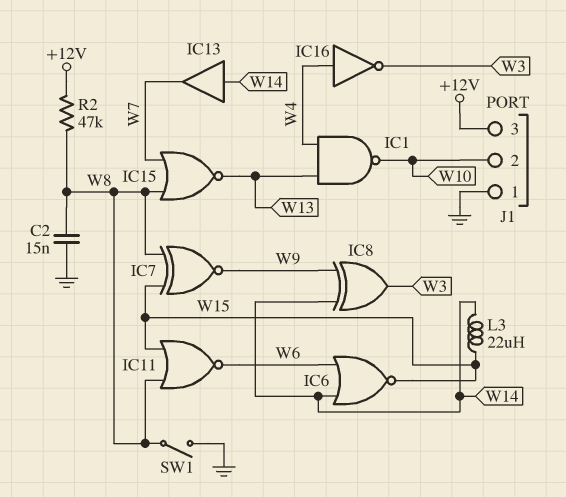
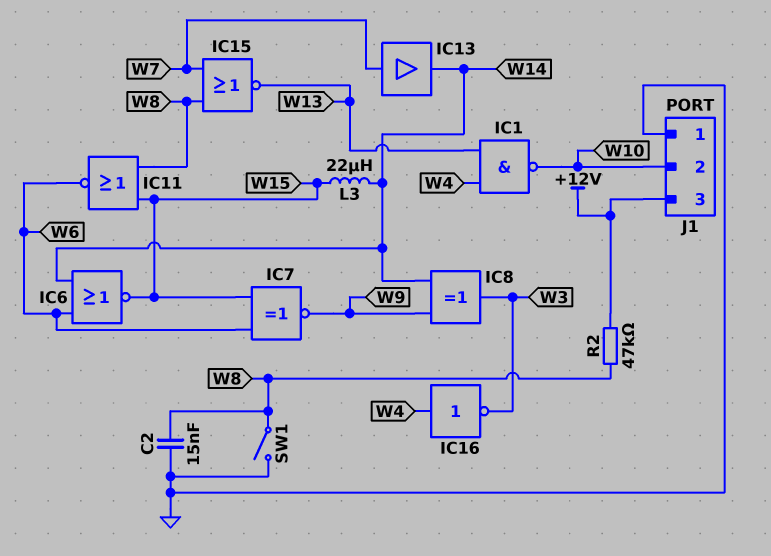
IC7: XNOR (in W8, in W15, out W9) -> XNOR (in W6, in W15, out W9)
IC13: buffer (in W14, out W7) -> buffer (in W7, out W14)

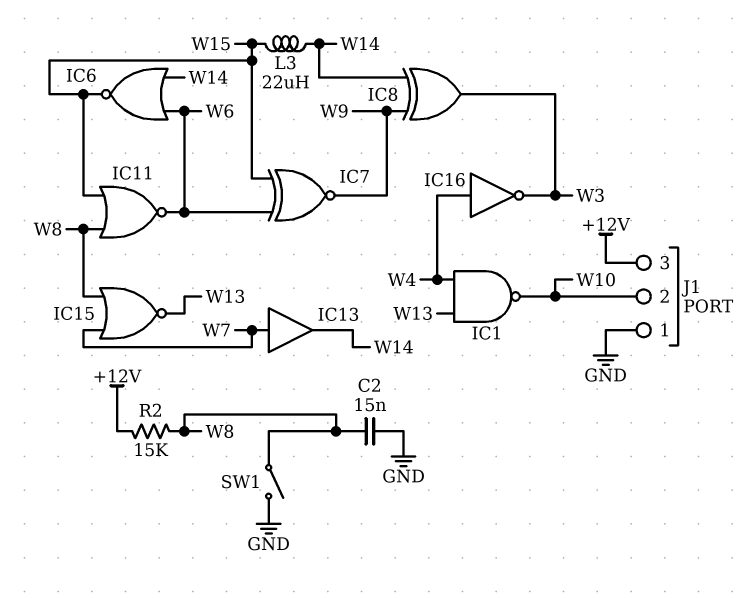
R2: 47k (+12V, W8) -> 15k (+12V, W8)

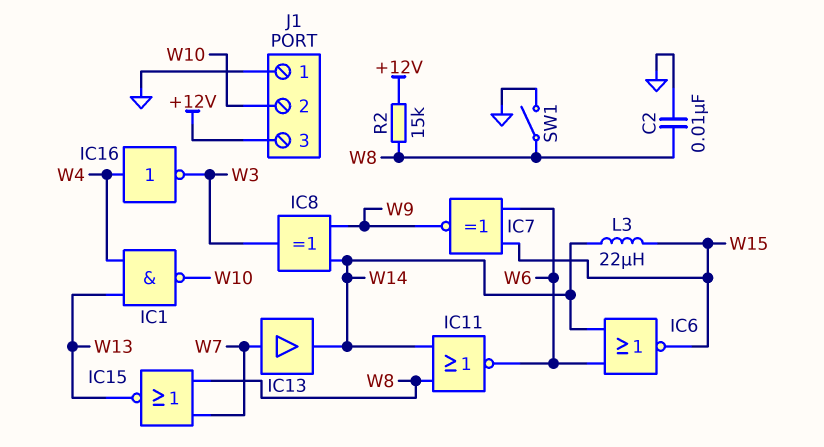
C2: 15nF (GND, W8) -> 10nF (GND, W8)
IC11: NOR (in W8, in W15, out W6) -> NOR (in W8, in W14, out W6)

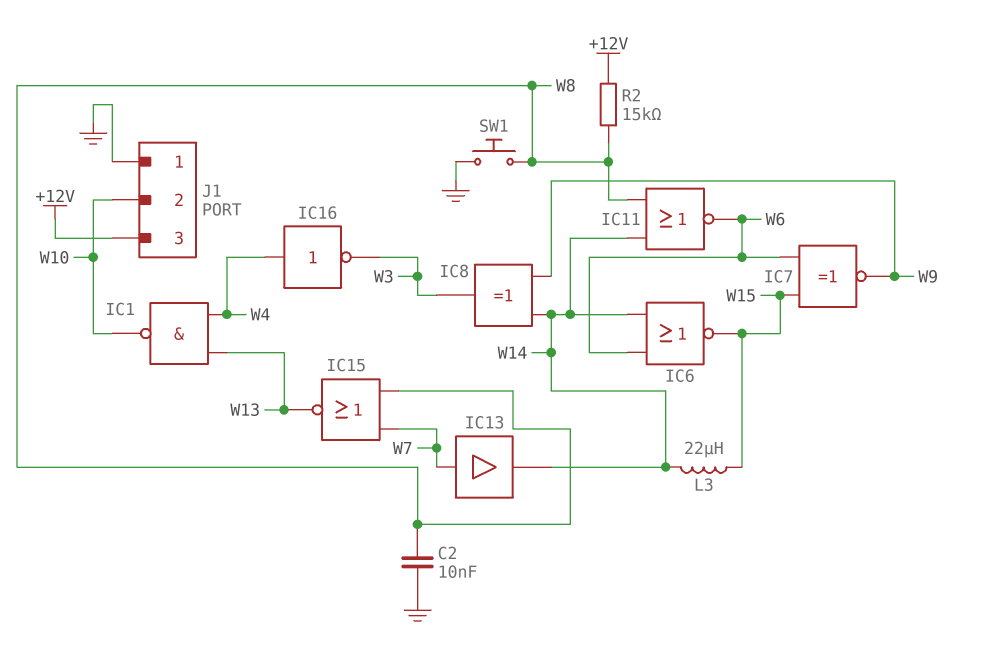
SW1: switch (GND, W8) -> button (GND, W8)

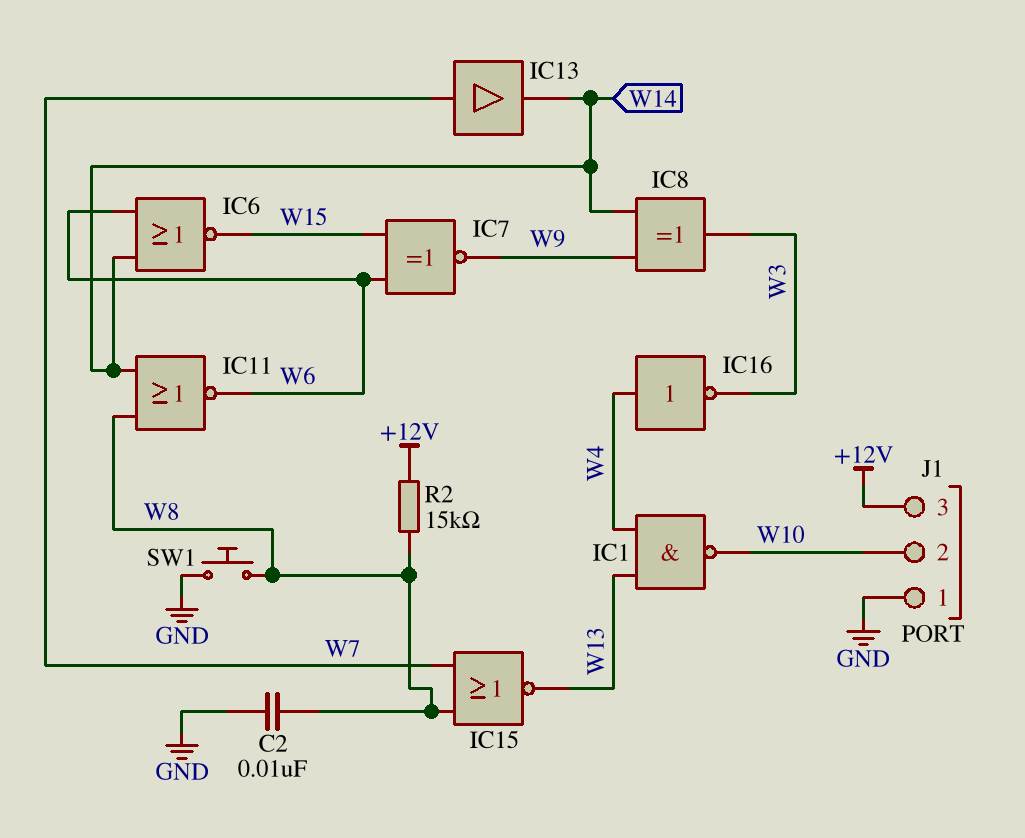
L3: 22uH (W14, W15) -> none

